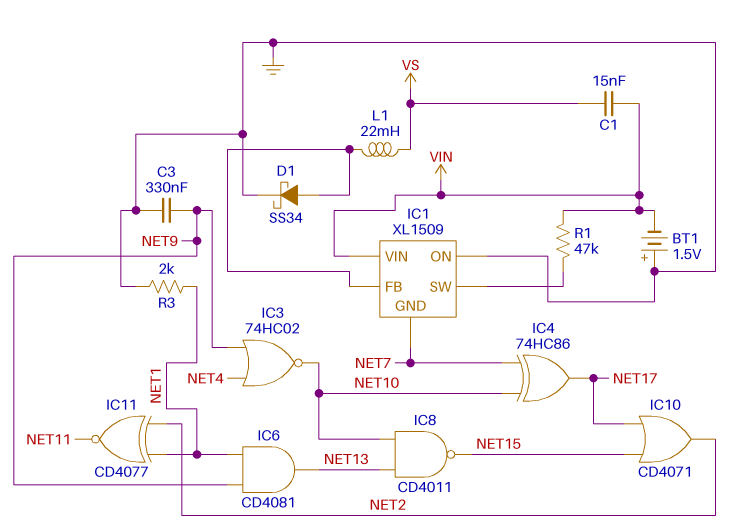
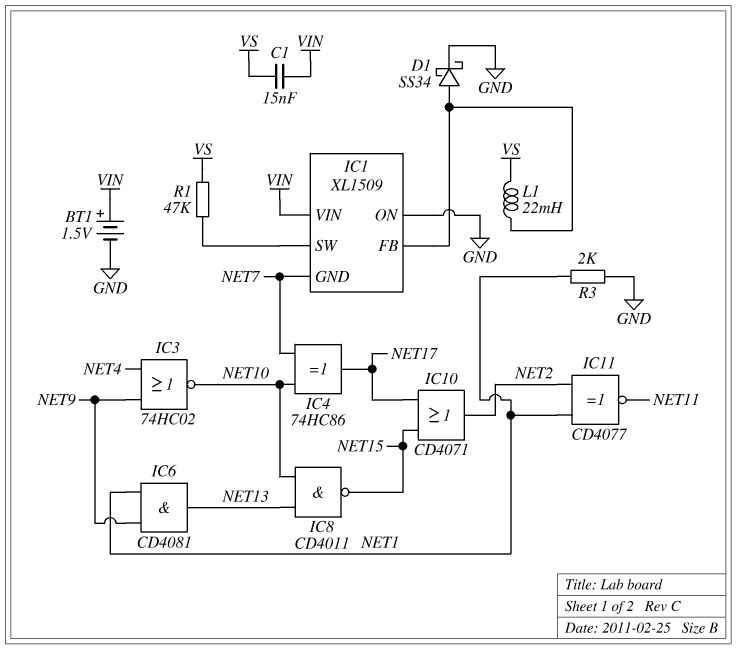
BT1: 1.5V (plus GND, minus VIN) -> 1.5V (plus VIN, minus GND)
C3: 330nF (GND, NET9) -> none
R1: 47k (IC1/SW, VIN) -> 47k (IC1/SW, VS)

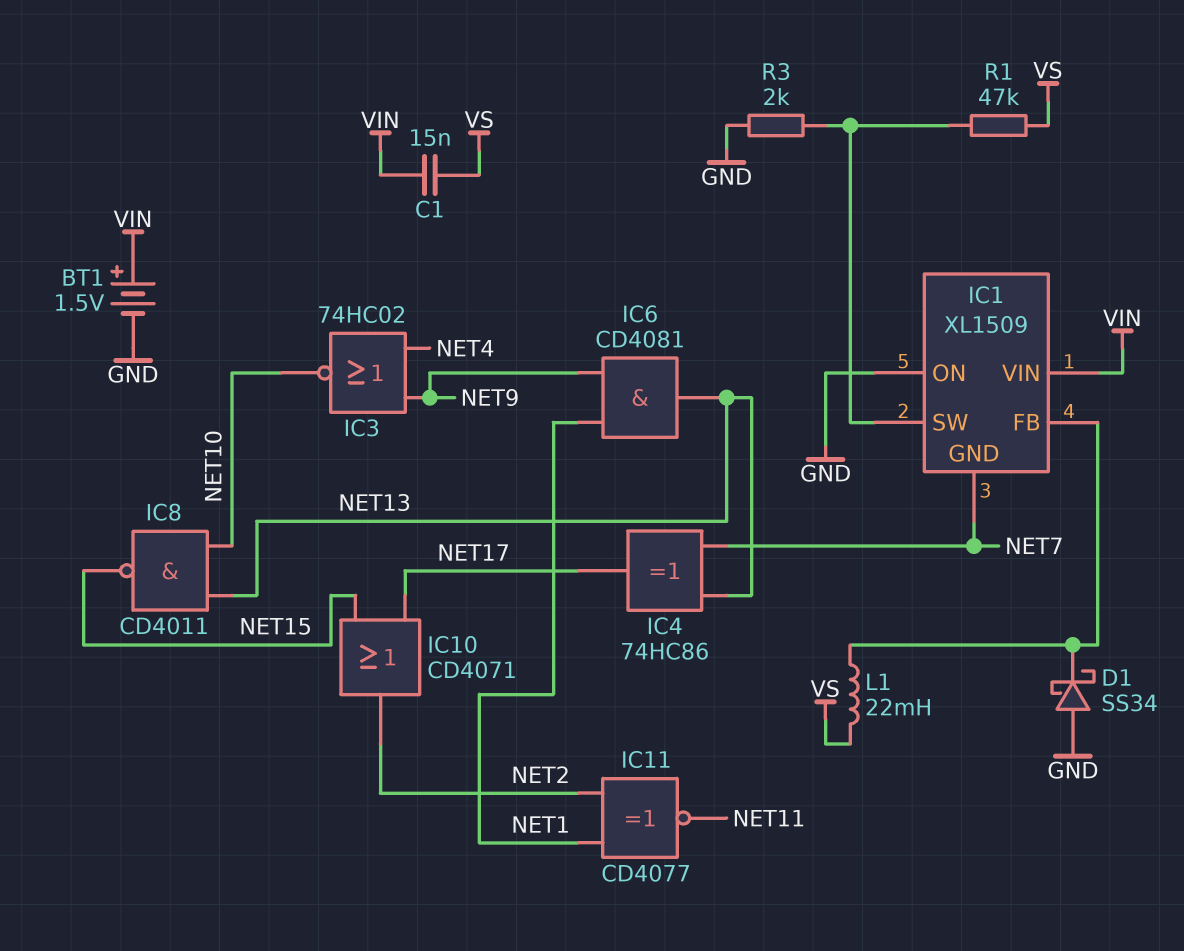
D1: schottky SS34 (A IC1/FB, K GND) -> schottky SS34 (A GND, K IC1/FB)
IC4: XOR 74HC86 (in NET7, in NET10, out NET17) -> XOR 74HC86 (in NET7, in NET13, out NET17)
R3: 2k (GND, NET1) -> 2k (GND, IC1/SW)

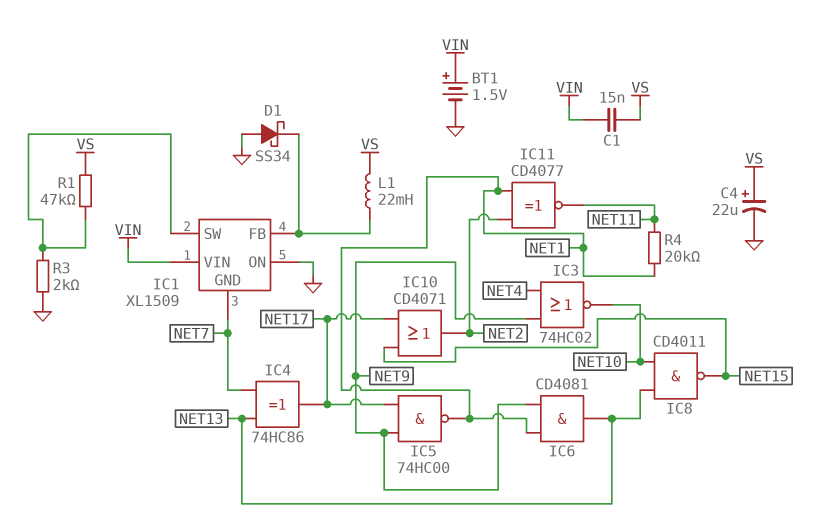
C4: none -> 22uF (plus VS, minus GND)
IC5: none -> NAND 74HC00 (in NET9, in NET17, out NET1)
R4: none -> 20k (NET1, NET11)

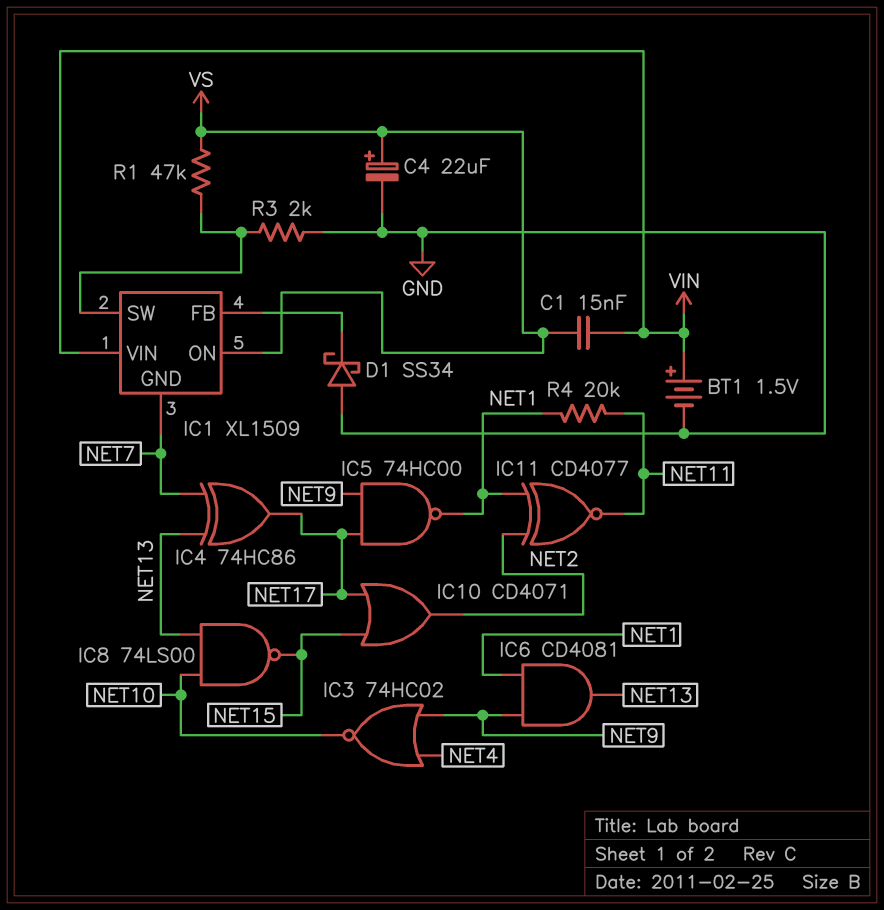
IC1 pin ON: GND -> VS
IC8: NAND CD4011 (in NET10, in NET13, out NET15) -> NAND 74LS00 (in NET10, in NET13, out NET15)
L1: 22mH (IC1/FB, VS) -> none

